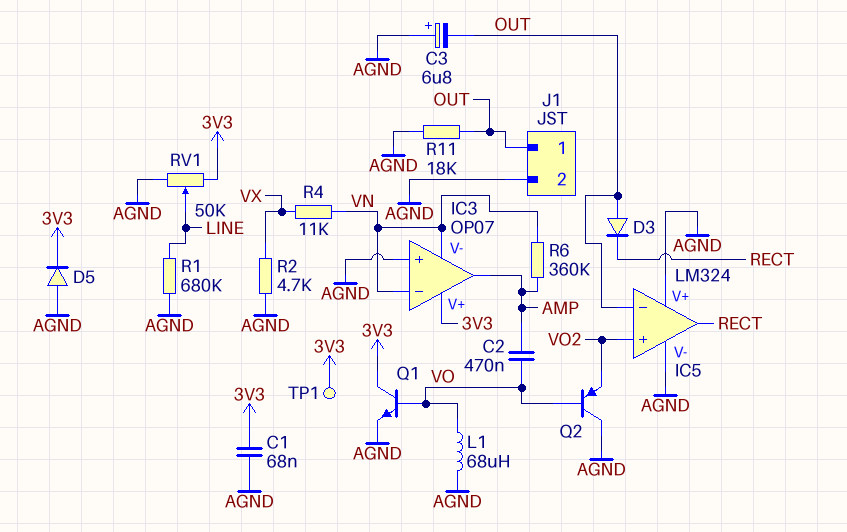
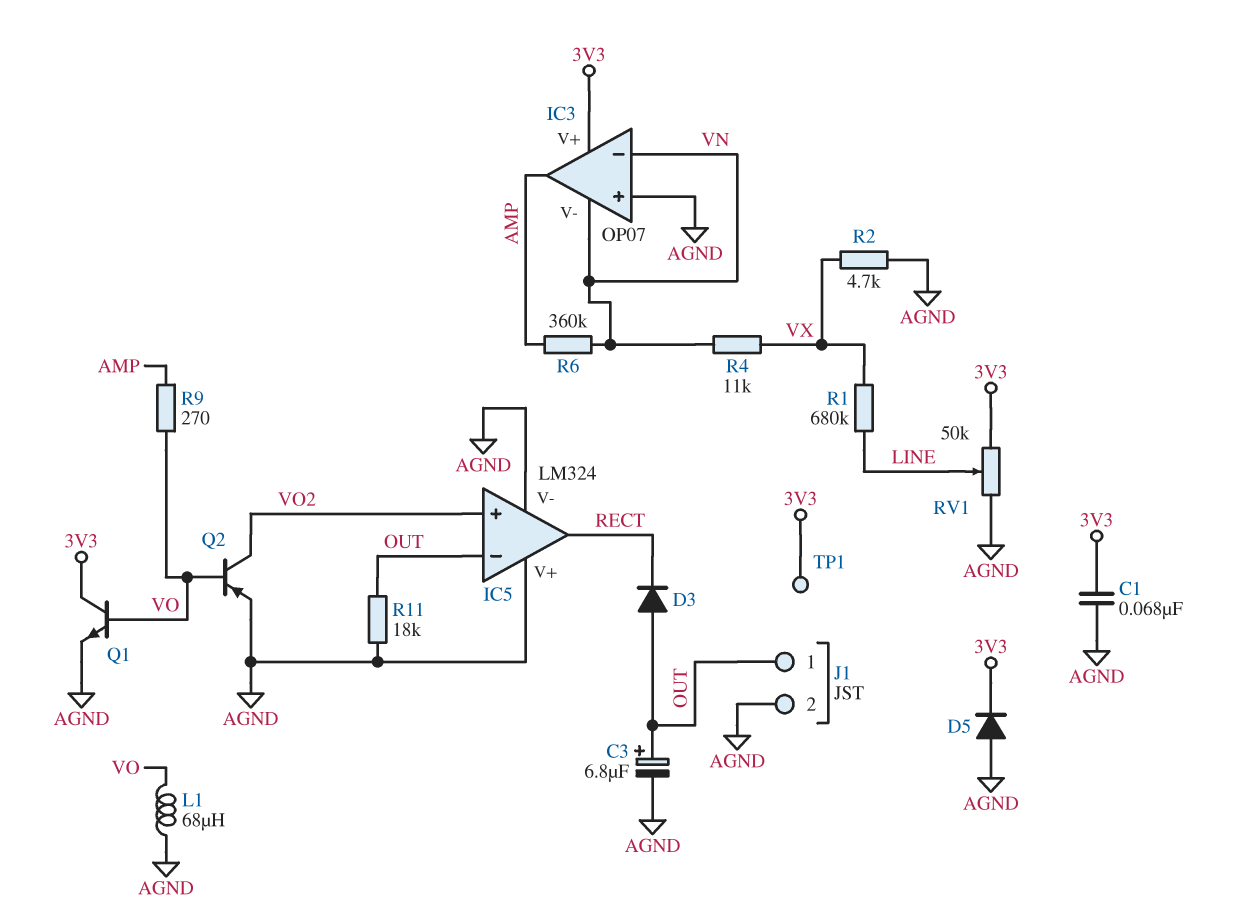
C2: 470nF (AMP, VO) -> none
C3: 6.8uF (plus AGND, minus OUT) -> 6.8uF (plus OUT, minus AGND)
Q2: PNP (B VO, C AGND, E VO2) -> PNP (B VO, C VO2, E AGND)
R1: 680k (AGND, LINE) -> 680k (LINE, VX)
R9: none -> 270 (AMP, VO)

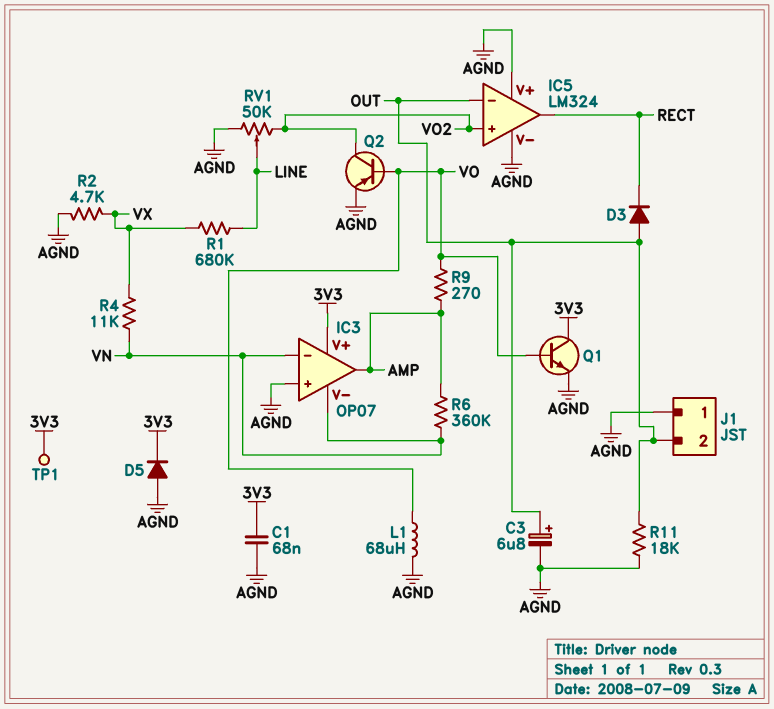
J1 pin 1: OUT -> AGND
J1 pin 2: AGND -> OUT
RV1: 50k (3V3, AGND, wiper LINE) -> 50k (AGND, VO2, wiper LINE)

